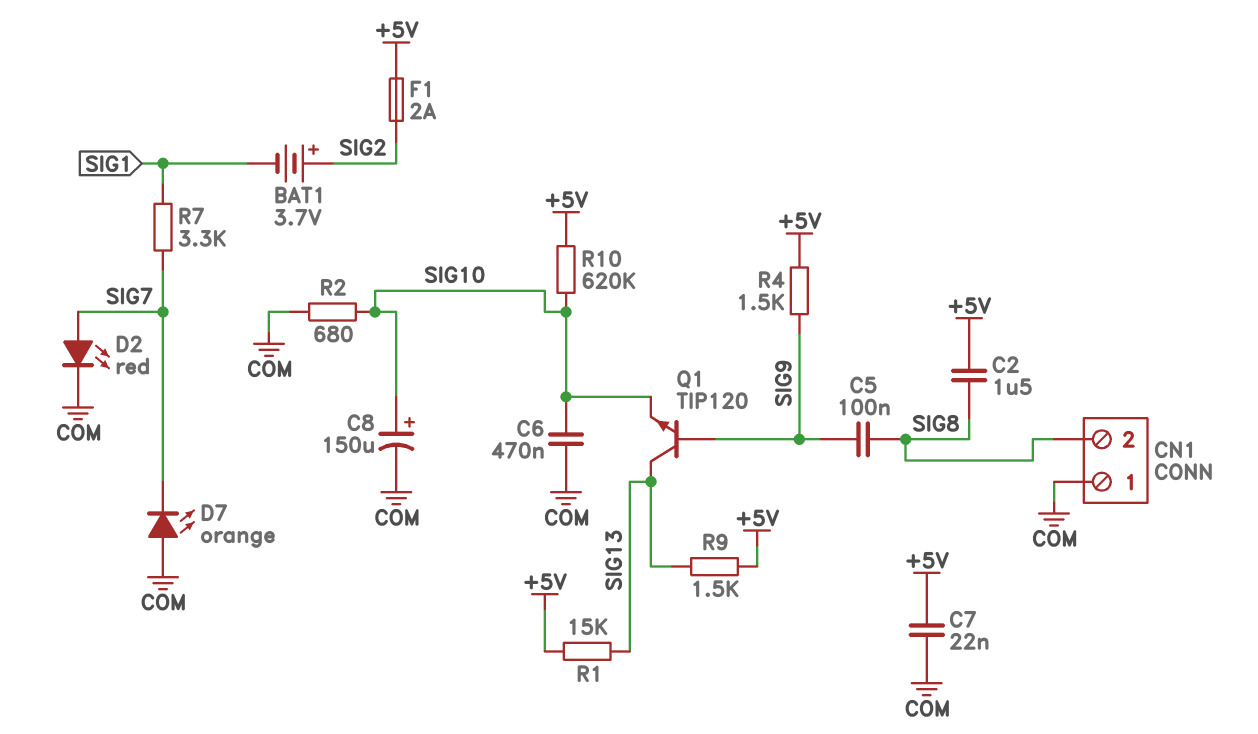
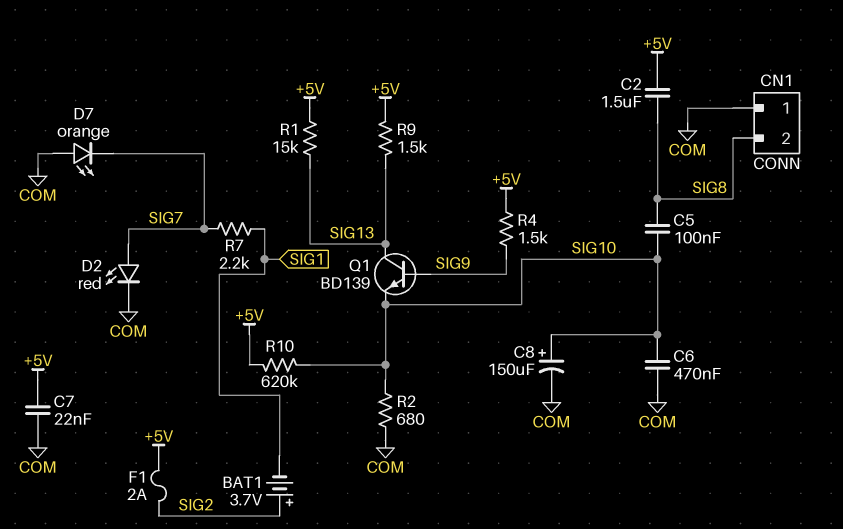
C5: 100nF (SIG8, SIG9) -> 100nF (SIG8, SIG10)
Q1: NPN TIP120 (B SIG9, C SIG13, E SIG10) -> NPN BD139 (B SIG9, C SIG13, E SIG10)
R7: 3.3k (SIG1, SIG7) -> 2.2k (SIG1, SIG7)

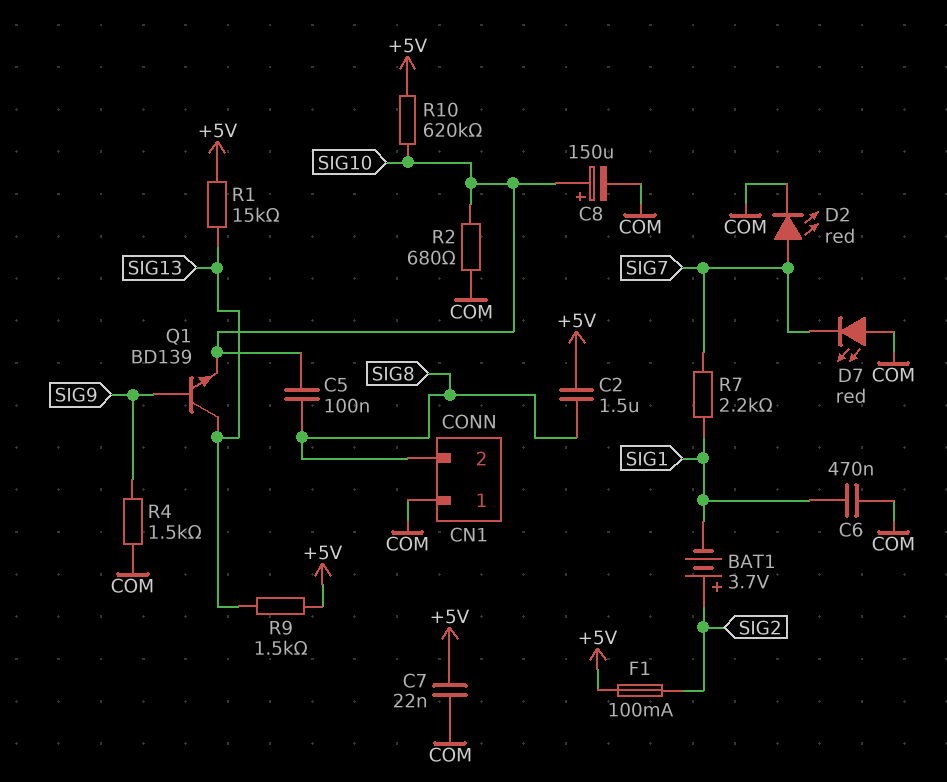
C6: 470nF (COM, SIG10) -> 470nF (COM, SIG1)
D7: LED orange (A COM, K SIG7) -> LED red (A COM, K SIG7)
F1: 2A (+5V, SIG2) -> 100mA (+5V, SIG2)
R4: 1.5k (+5V, SIG9) -> 1.5k (COM, SIG9)

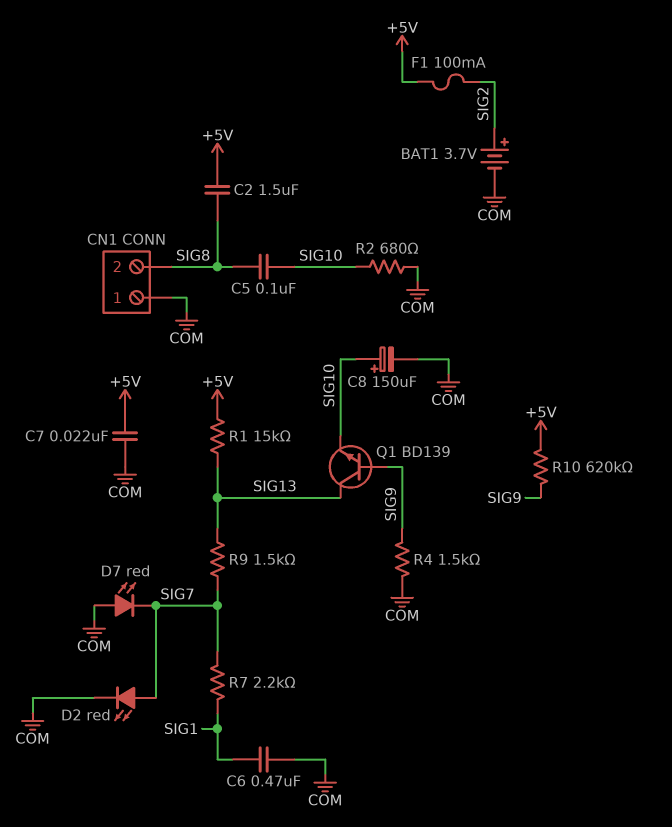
BAT1: 3.7V (plus SIG2, minus SIG1) -> 3.7V (plus SIG2, minus COM)
R9: 1.5k (+5V, SIG13) -> 1.5k (SIG7, SIG13)
R10: 620k (+5V, SIG10) -> 620k (+5V, SIG9)

